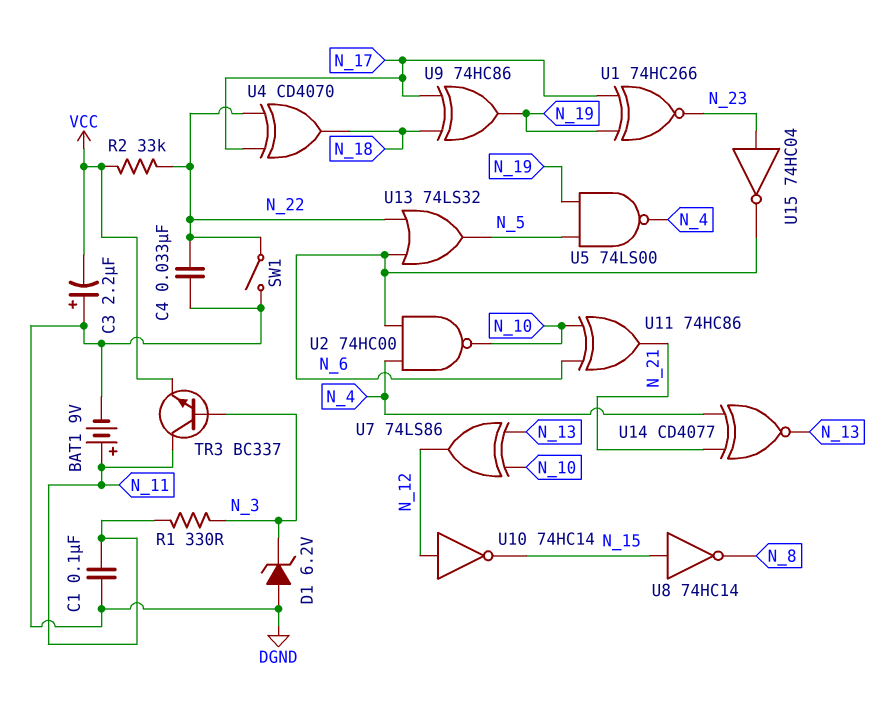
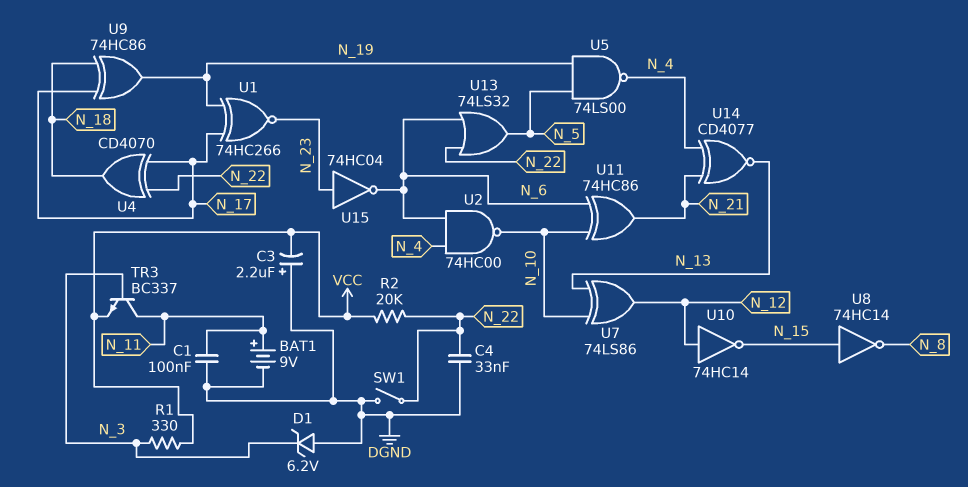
R1: 330 (N_3, N_11) -> 330 (N_3, VCC)
R2: 33k (N_22, VCC) -> 20k (N_22, VCC)

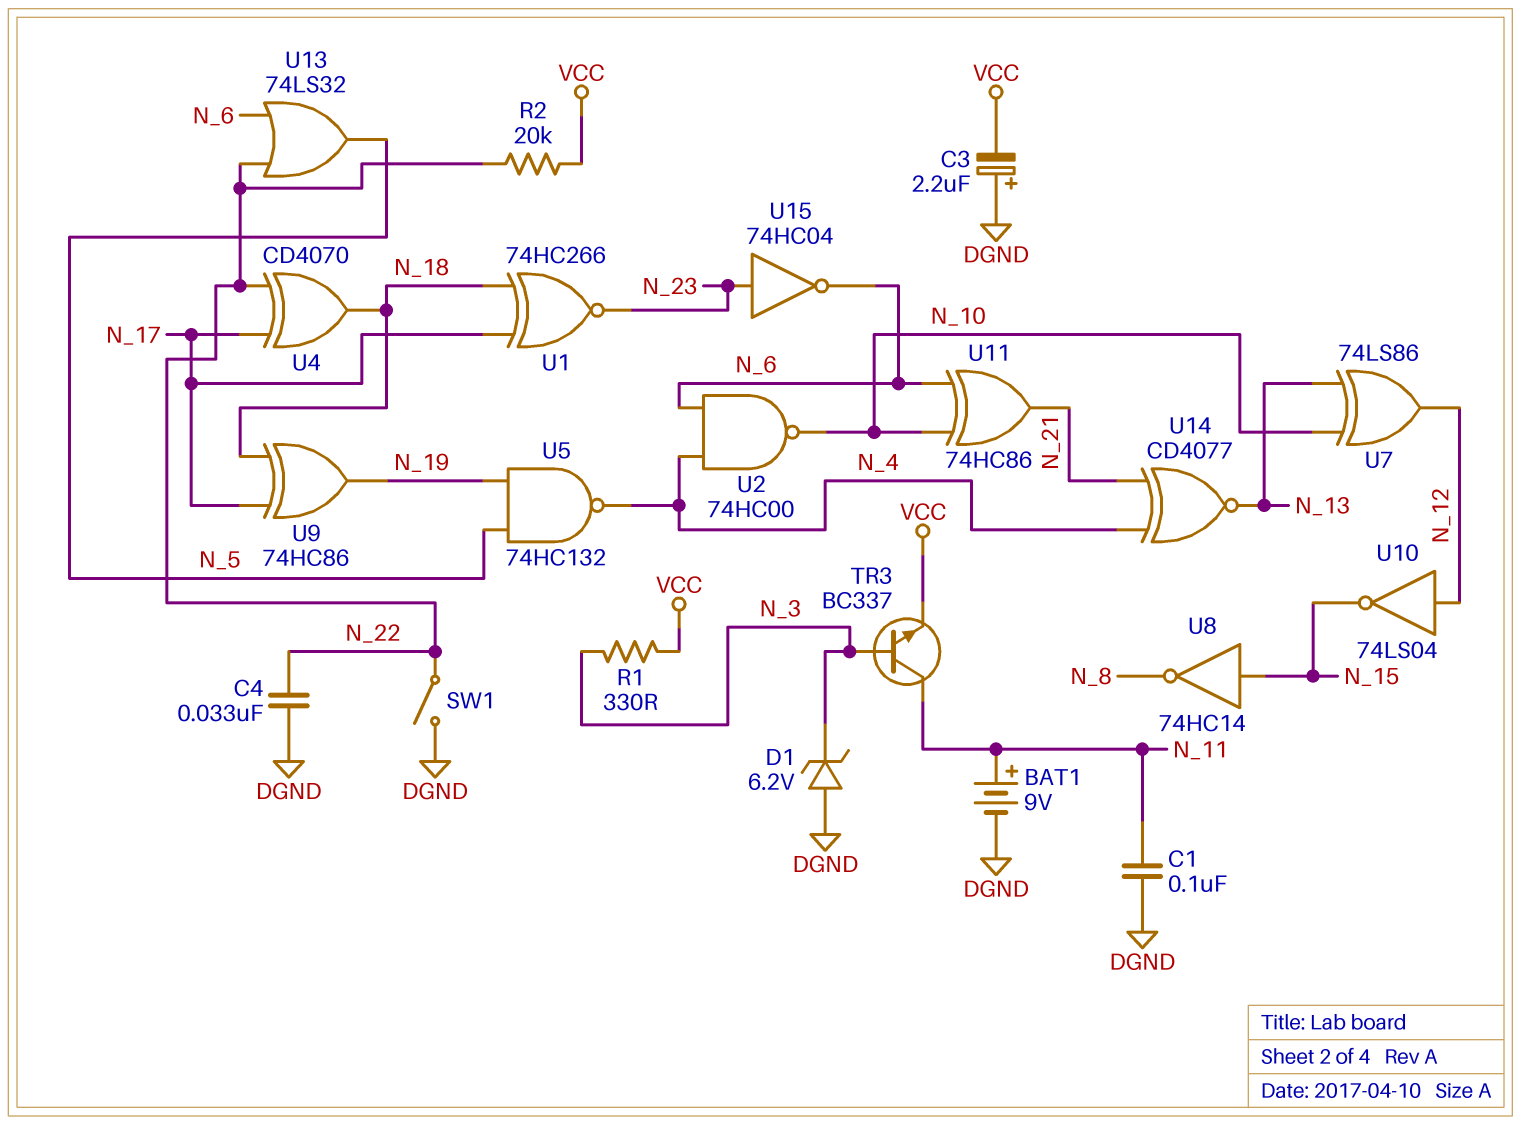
U1: XNOR 74HC266 (in N_17, in N_19, out N_23) -> XNOR 74HC266 (in N_17, in N_18, out N_23)
U5: NAND 74LS00 (in N_5, in N_19, out N_4) -> NAND 74HC132 (in N_5, in N_19, out N_4)
U10: NOT 74HC14 (in N_12, out N_15) -> NOT 74LS04 (in N_12, out N_15)

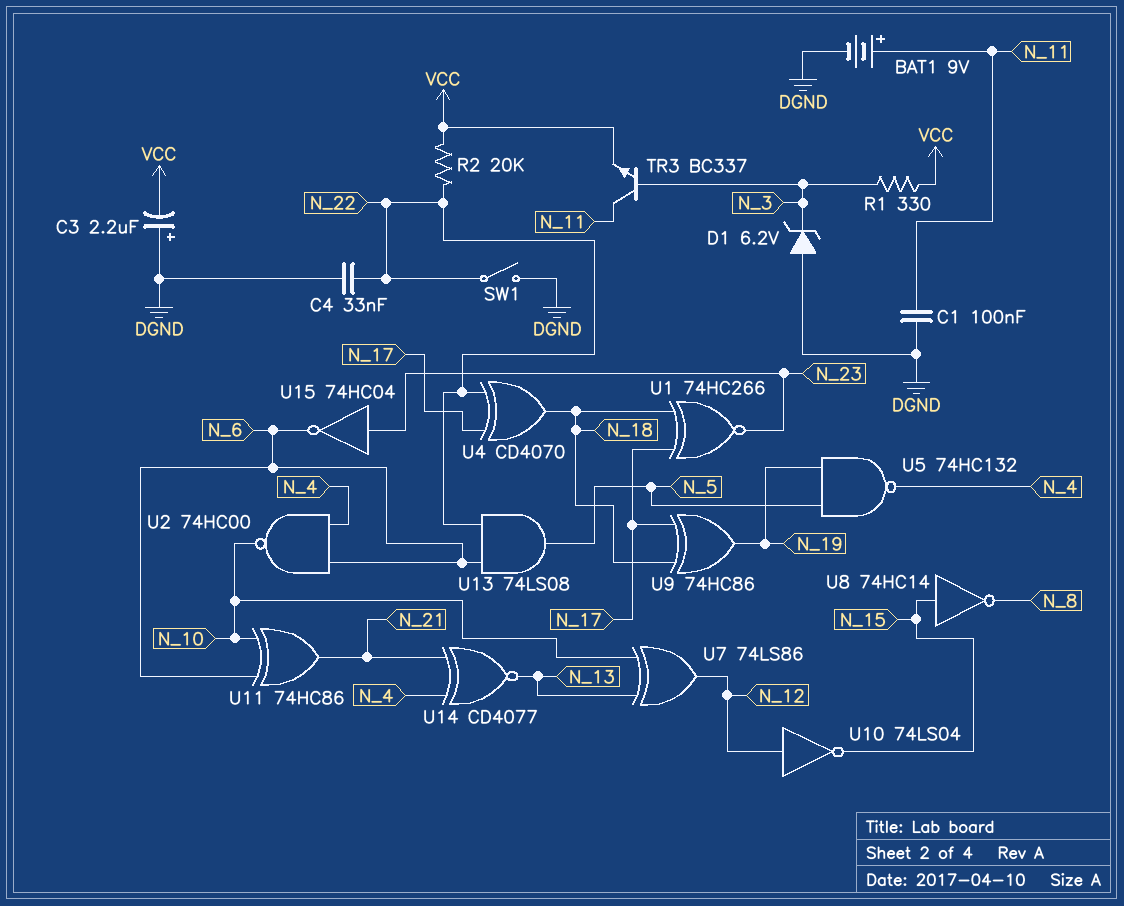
U13: OR 74LS32 (in N_6, in N_22, out N_5) -> AND 74LS08 (in N_6, in N_22, out N_5)

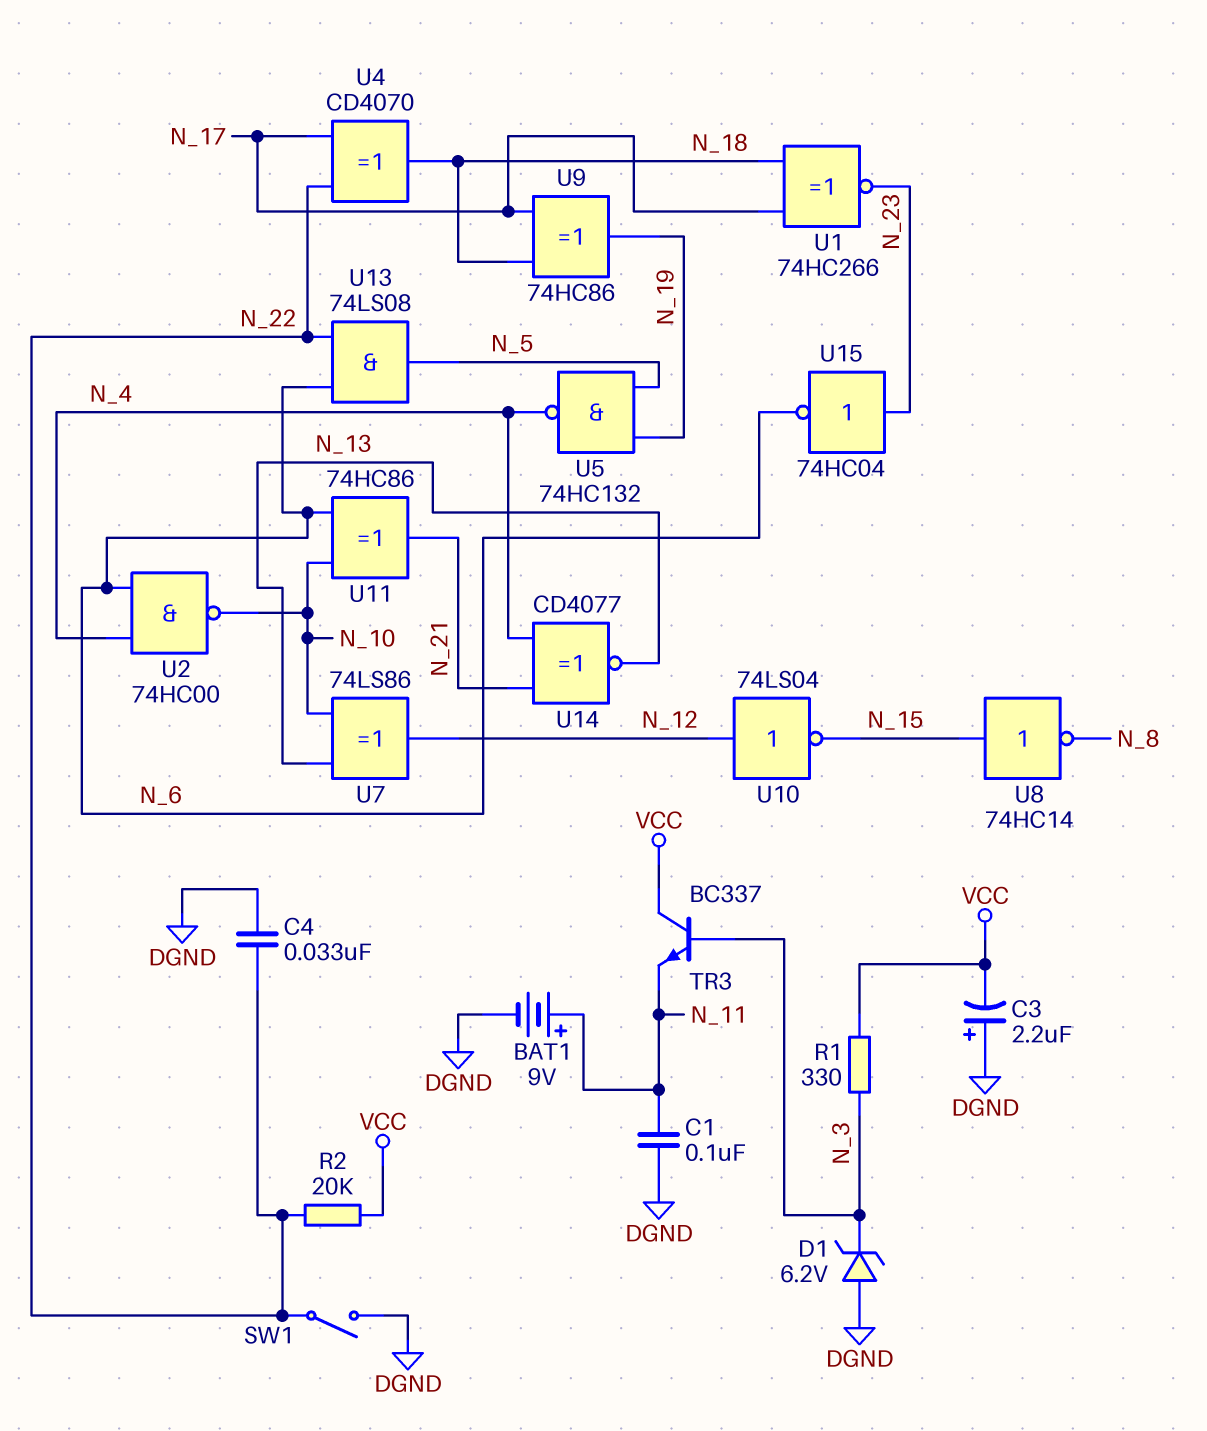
TR3: NPN BC337 (B N_3, C N_11, E VCC) -> NPN BC337 (B N_3, C VCC, E N_11)

